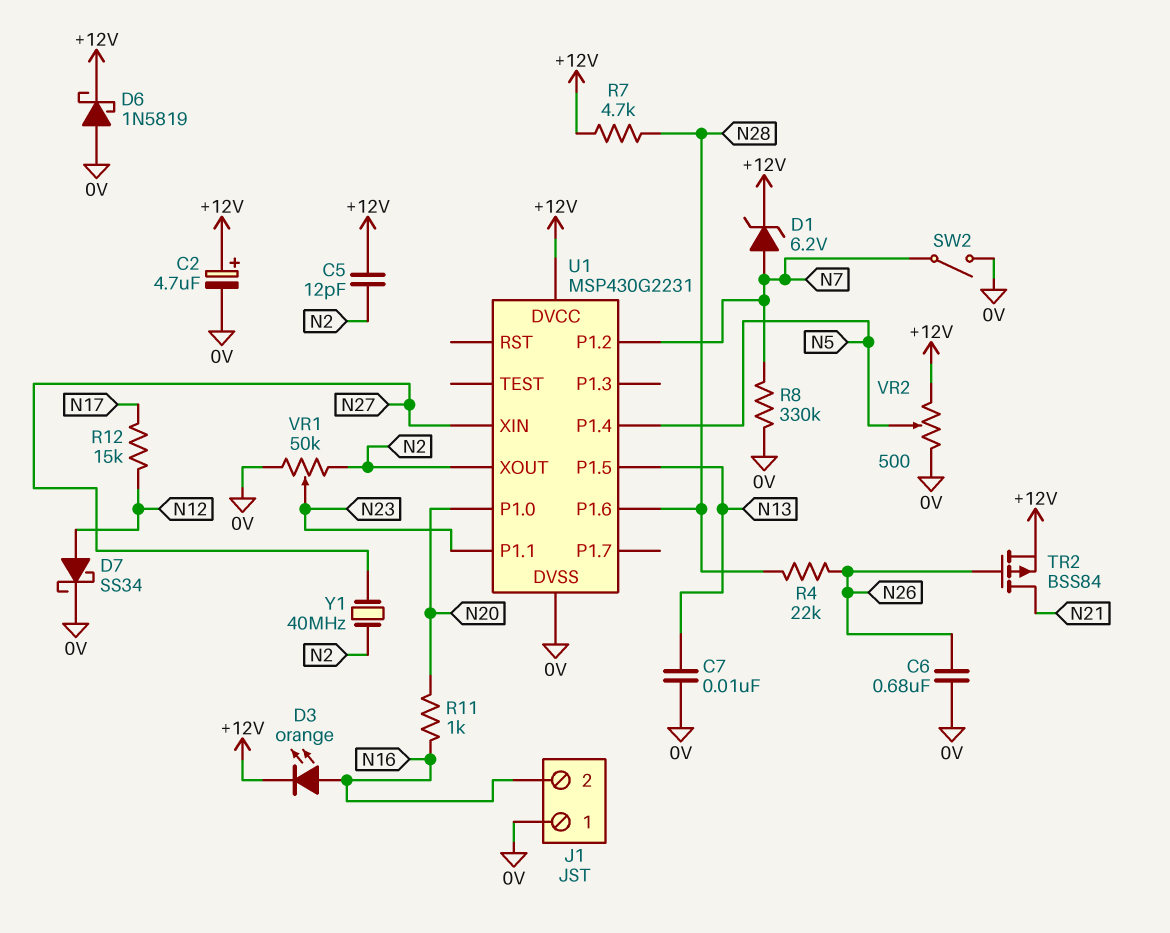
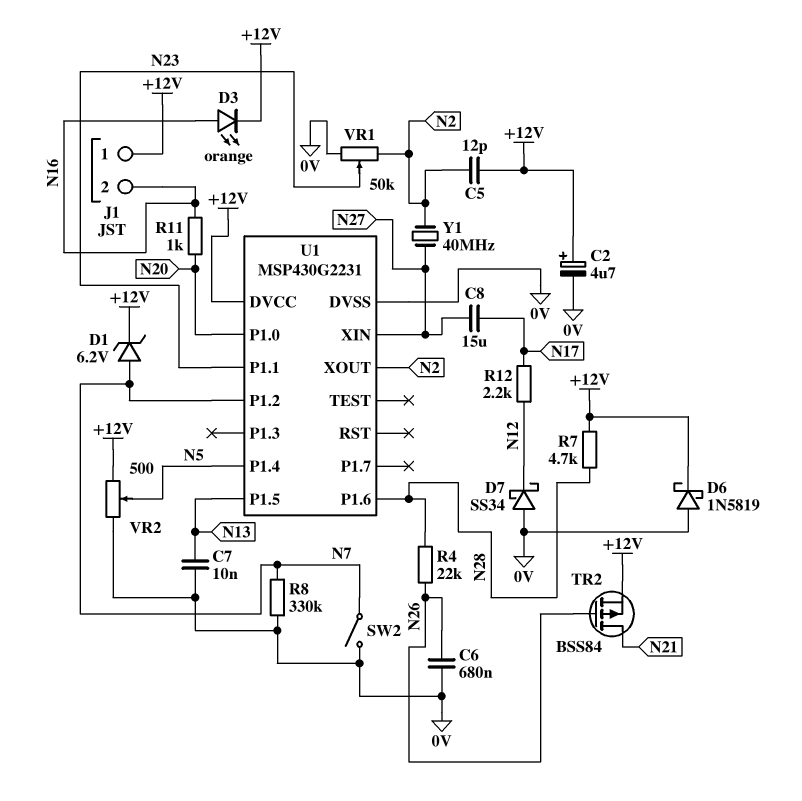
C8: none -> 15uF (N17, N27)
D7: schottky SS34 (A N12, K 0V) -> schottky SS34 (A 0V, K N12)
J1 pin 1: 0V -> +12V
R12: 15k (N12, N17) -> 2.2k (N12, N17)

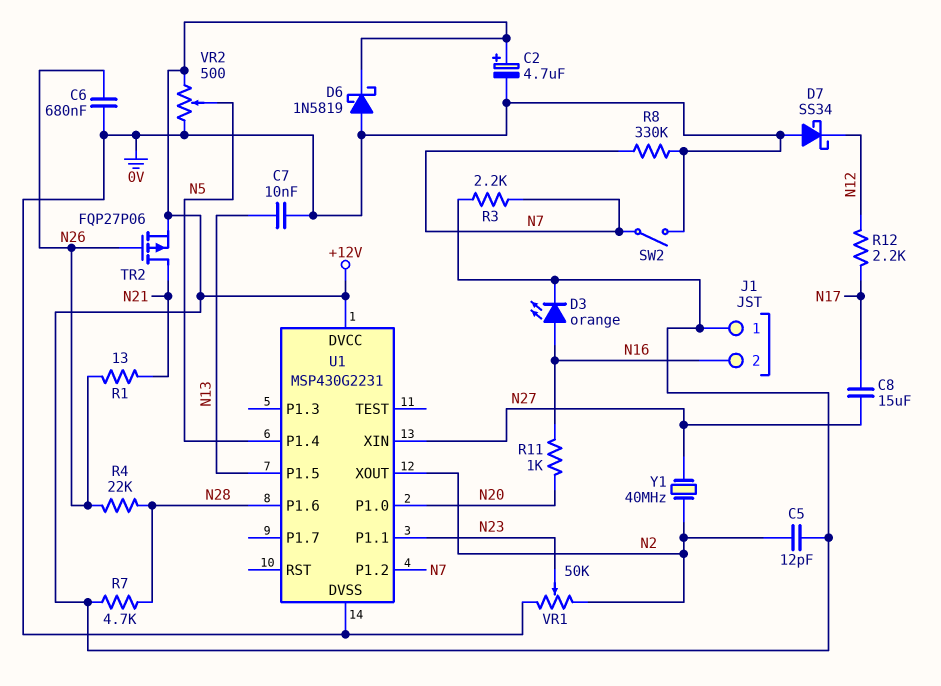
D1: zener 6.2V (A N7, K +12V) -> none
R1: none -> 13 (N21, N26)
R3: none -> 2.2k (+12V, N7)
TR2: PMOS BSS84 (G N26, D N21, S +12V) -> PMOS FQP27P06 (G N26, D N21, S +12V)

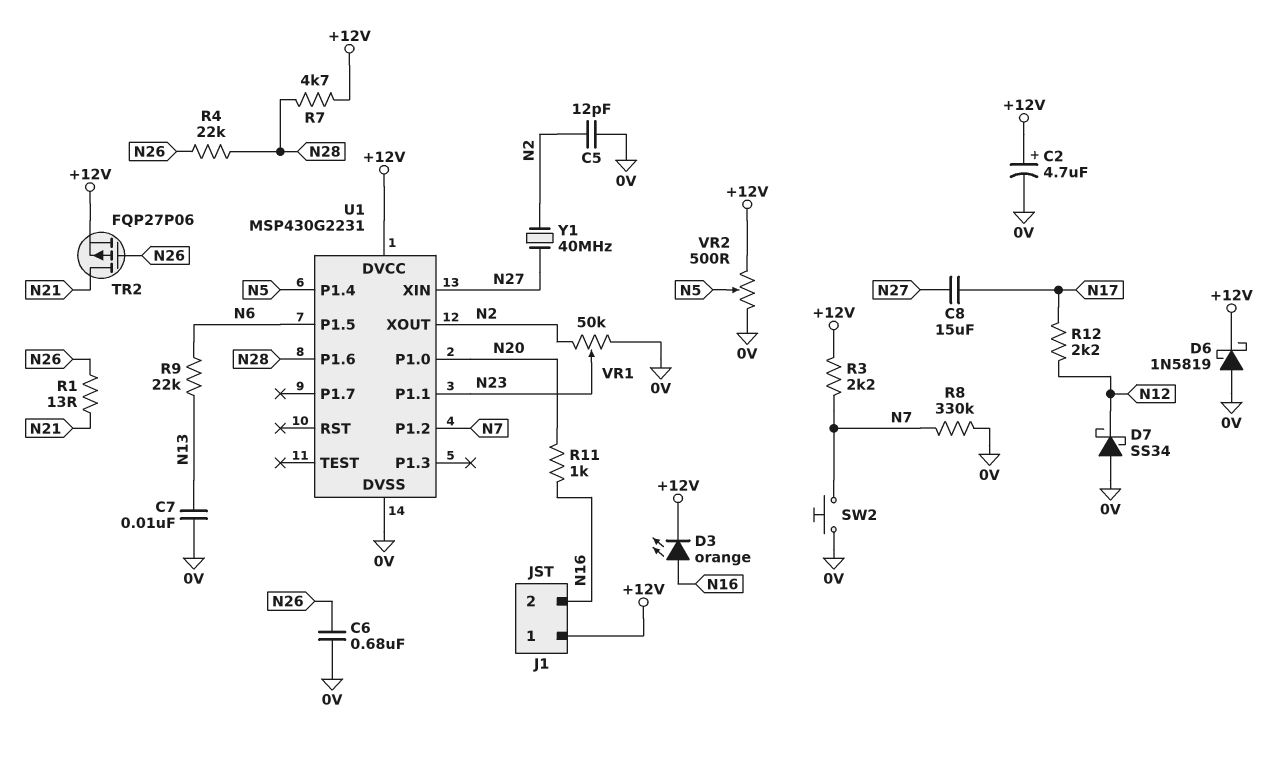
C5: 12pF (+12V, N2) -> 12pF (0V, N2)
R9: none -> 22k (N6, N13)
SW2: switch (0V, N7) -> button (0V, N7)
U1 pin P1.5: N13 -> N6

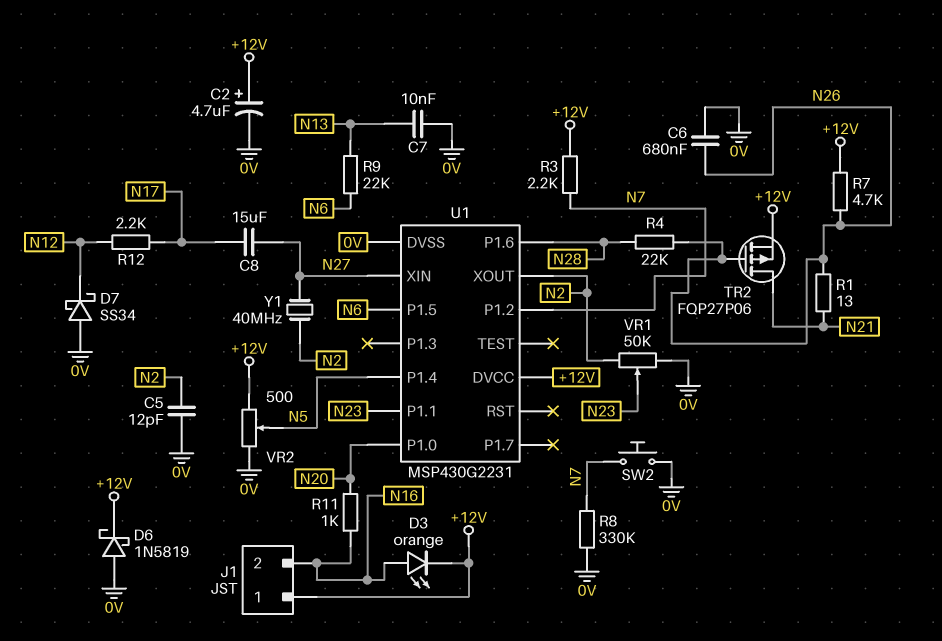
R7: 4.7k (+12V, N28) -> 4.7k (+12V, N26)

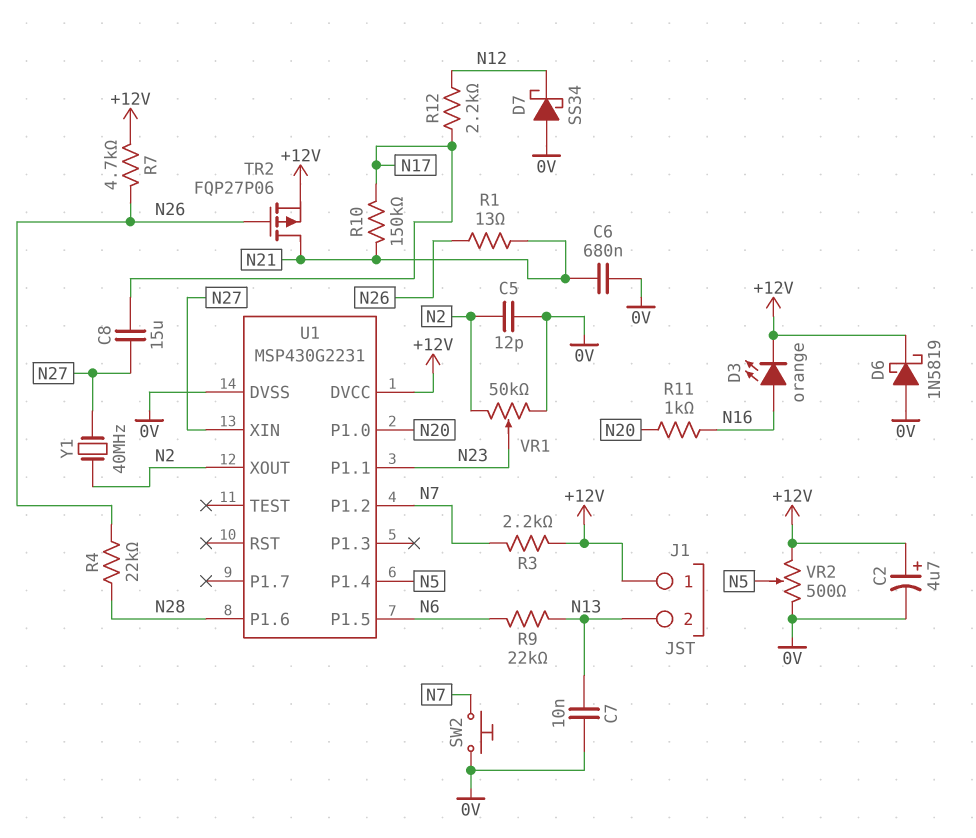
C6: 680nF (0V, N26) -> 680nF (0V, N21)
J1 pin 2: N16 -> N13
R8: 330k (0V, N7) -> none
R10: none -> 150k (N17, N21)

